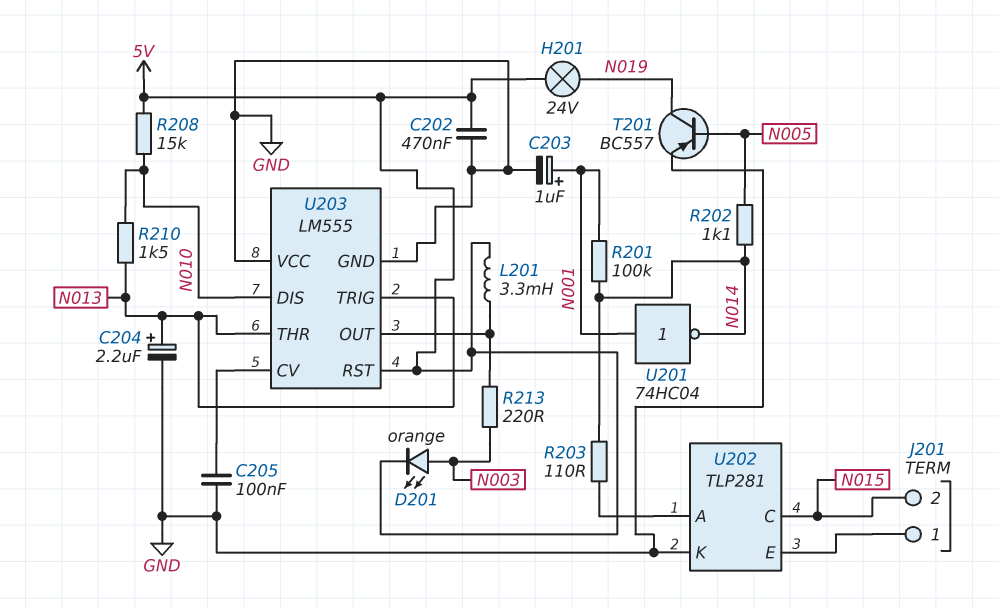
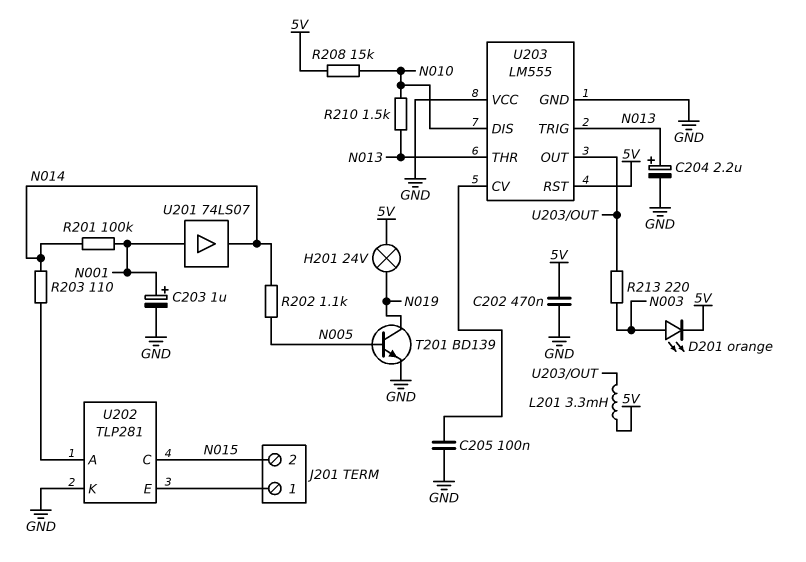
T201: PNP BC557 (B N005, C N019, E GND) -> NPN BD139 (B N005, C N019, E GND)
U201: NOT 74HC04 (in N001, out N014) -> buffer 74LS07 (in N001, out N014)

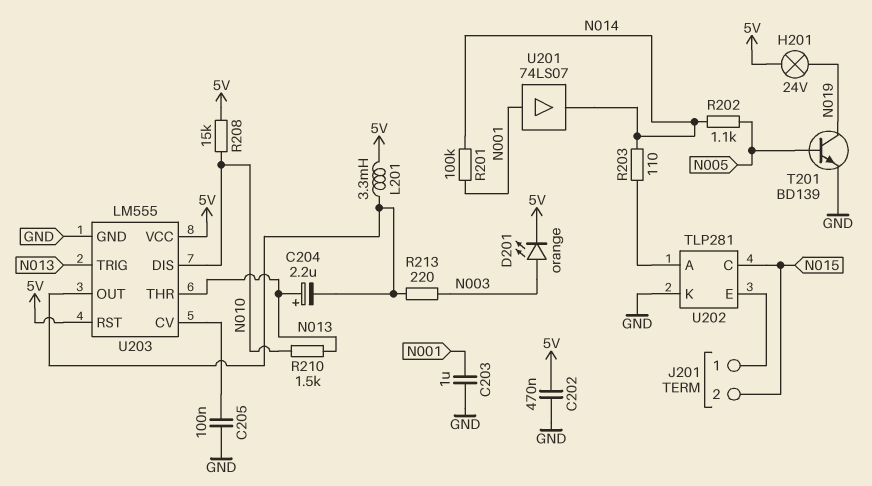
C203: 1uF (plus N001, minus GND) -> 1uF (GND, N001)
C204: 2.2uF (plus N013, minus GND) -> 2.2uF (plus N013, minus U203/OUT)
U203 pin VCC: GND -> 5V

